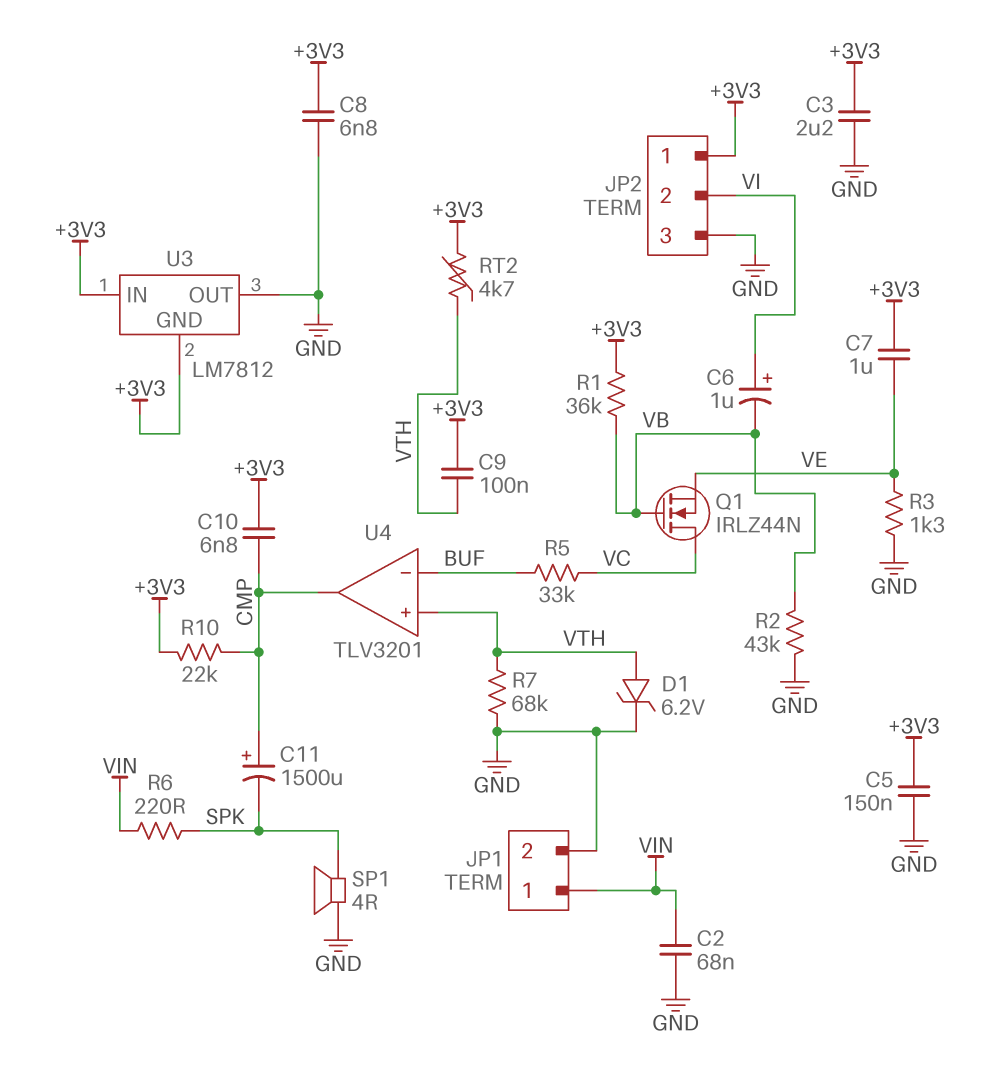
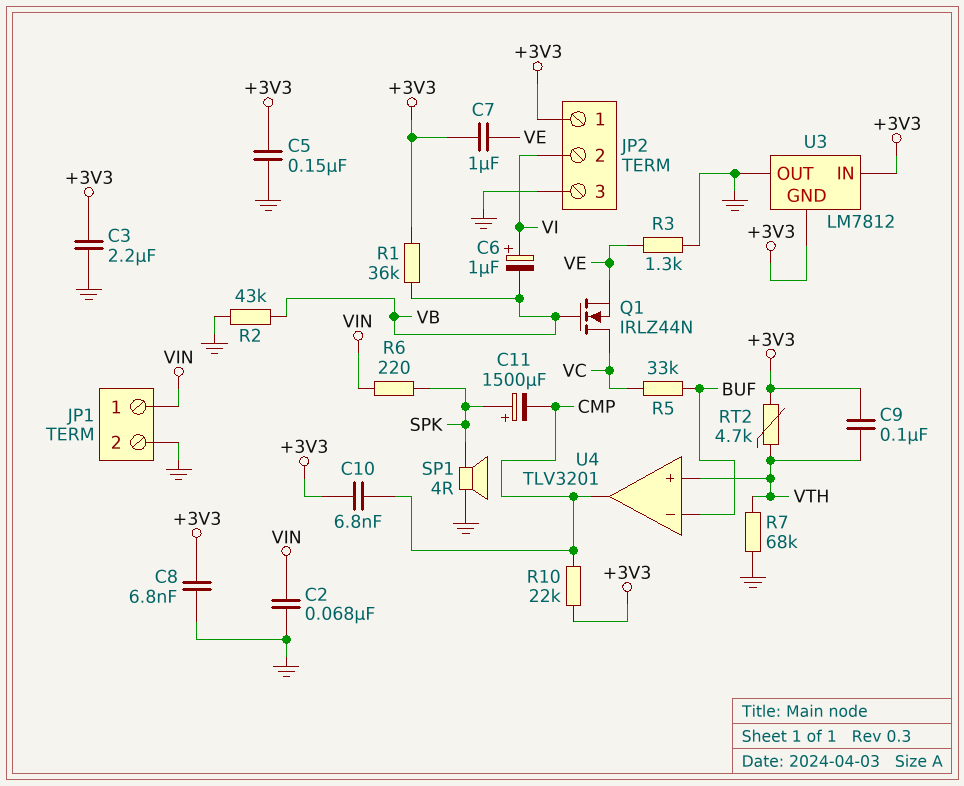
C11: 1500uF (plus CMP, minus SPK) -> 1500uF (plus SPK, minus CMP)
D1: zener 6.2V (A VTH, K GND) -> none

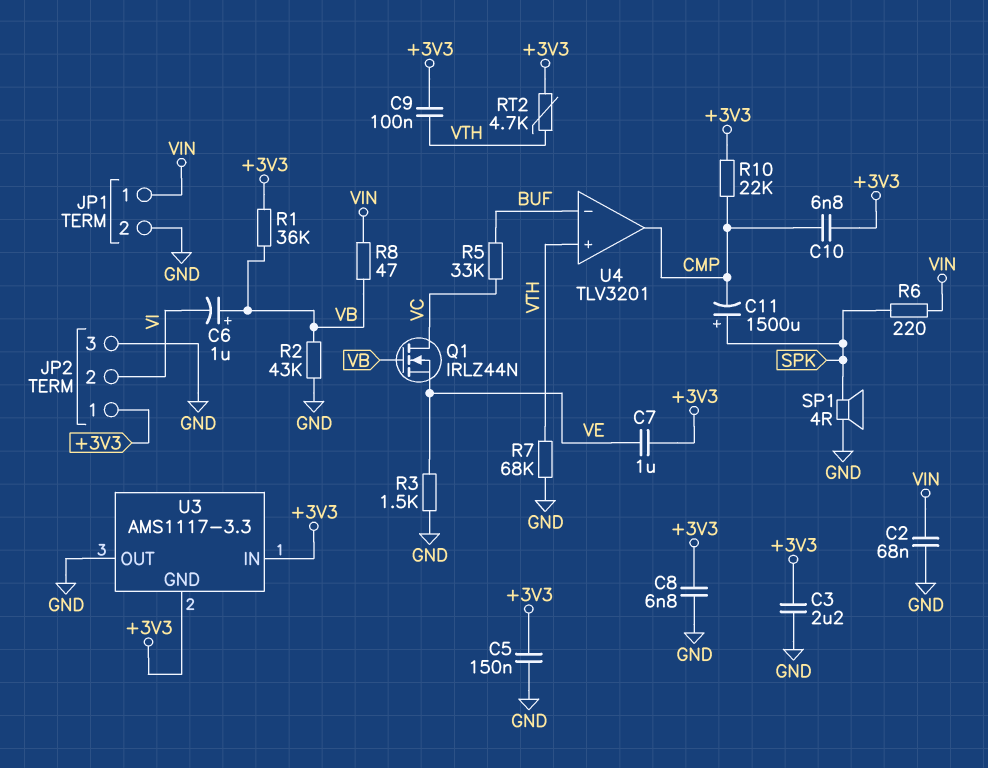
C6: 1uF (plus VI, minus VB) -> 1uF (plus VB, minus VI)
R3: 1.3k (GND, VE) -> 1.5k (GND, VE)
R8: none -> 47 (VB, VIN)
U3: LM7812 -> AMS1117-3.3

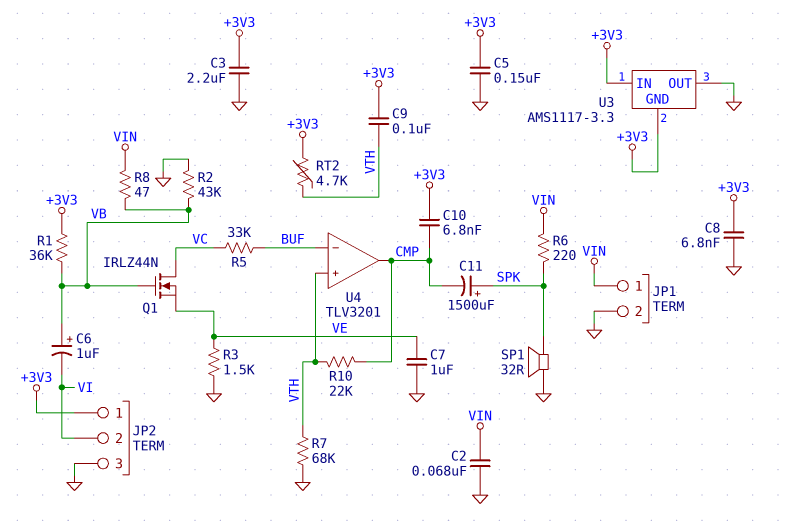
C7: 1uF (+3V3, VE) -> 1uF (GND, VE)
R10: 22k (+3V3, CMP) -> 22k (CMP, VTH)
SP1: speaker 4R (GND, SPK) -> speaker 32R (GND, SPK)

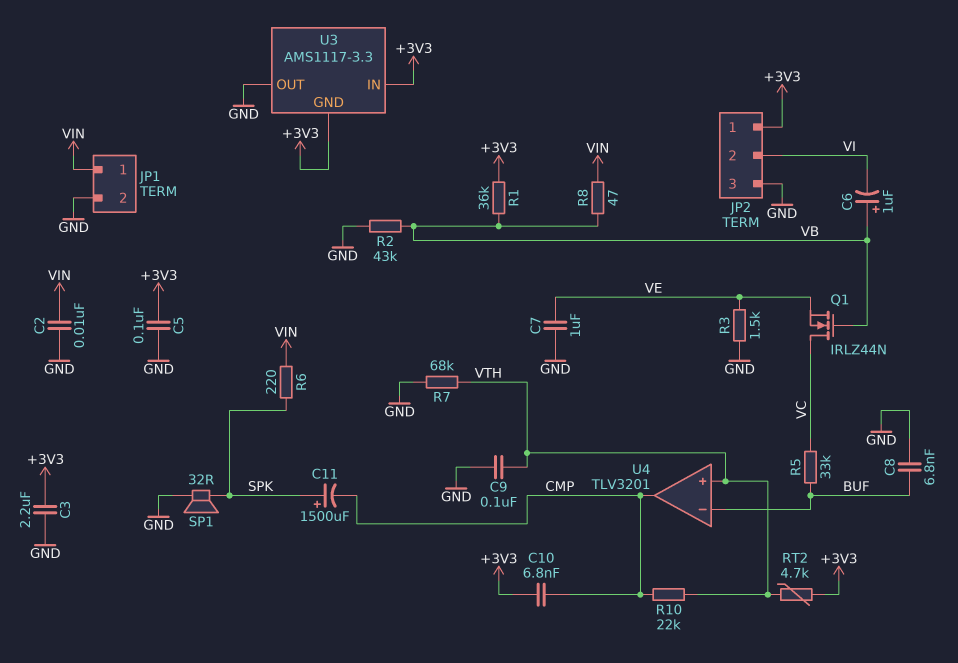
C2: 68nF (GND, VIN) -> 10nF (GND, VIN)
C5: 150nF (+3V3, GND) -> 100nF (+3V3, GND)
C8: 6.8nF (+3V3, GND) -> 6.8nF (BUF, GND)
C9: 100nF (+3V3, VTH) -> 100nF (GND, VTH)

